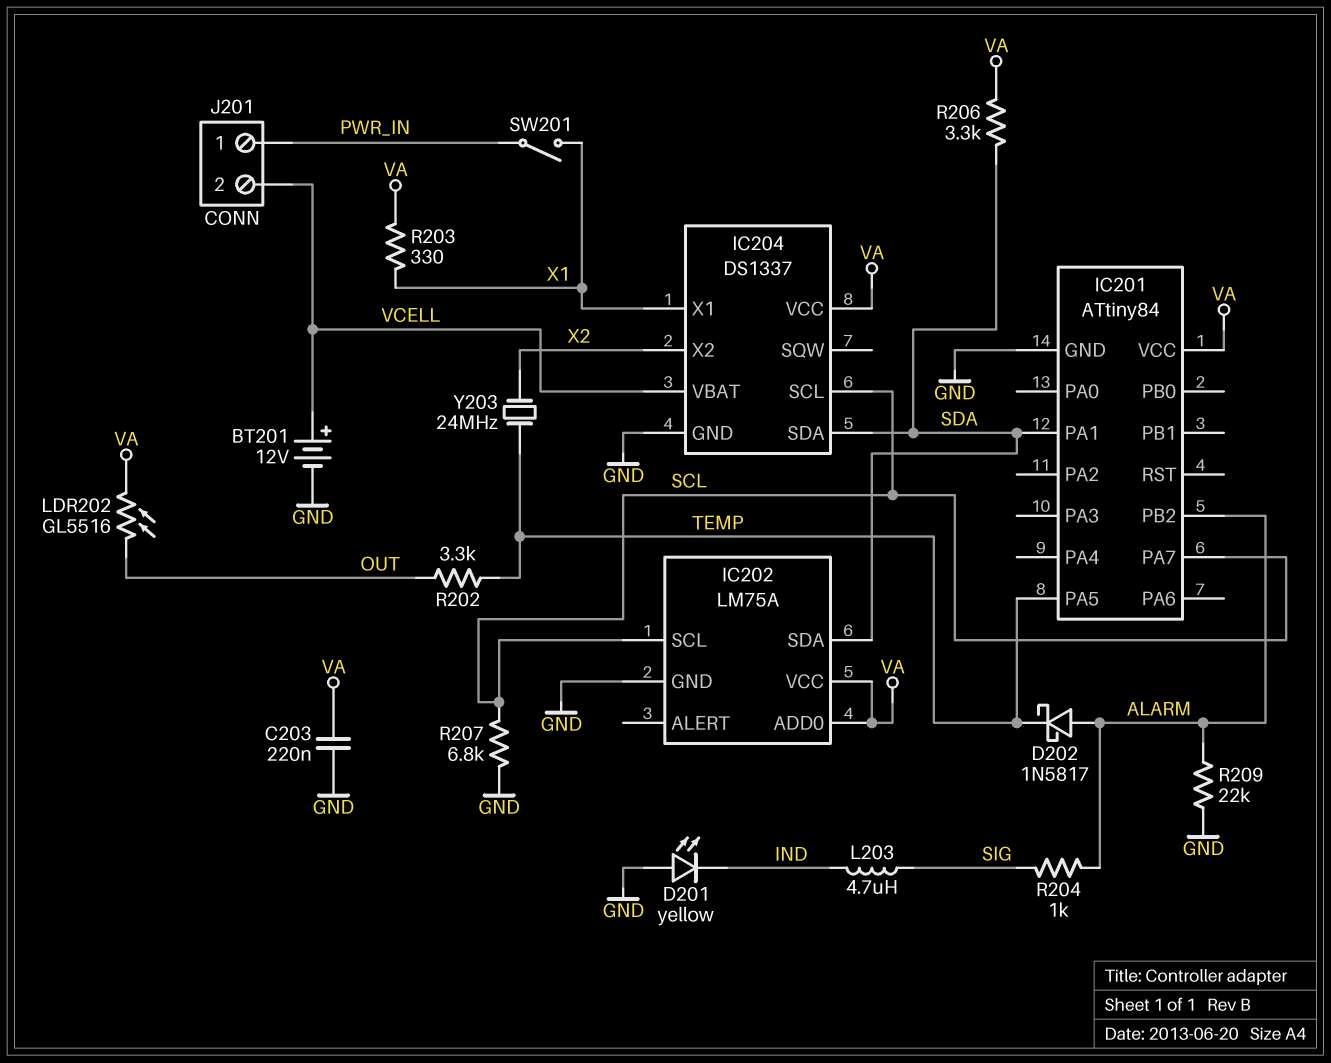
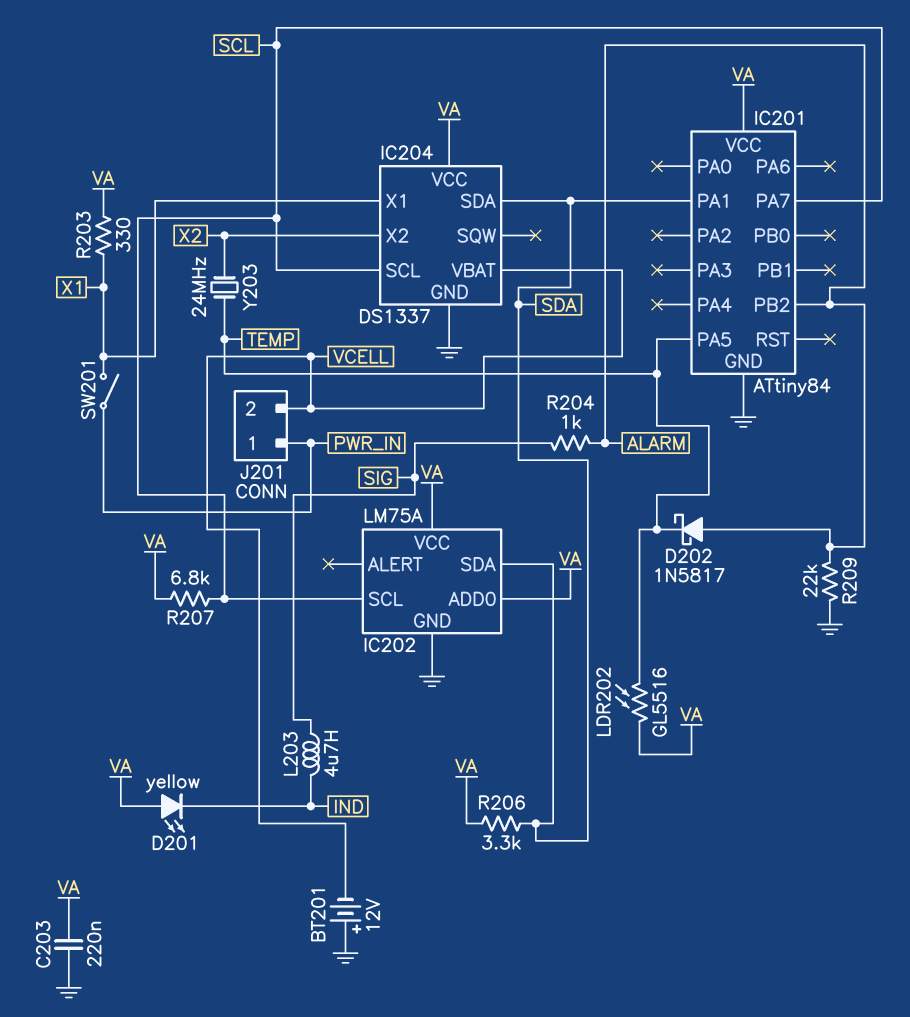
BT201: 12V (plus VCELL, minus GND) -> 12V (plus GND, minus VCELL)
D201: LED yellow (A GND, K IND) -> LED yellow (A VA, K IND)
LDR202: GL5516 (OUT, VA) -> GL5516 (TEMP, VA)
R202: 3.3k (OUT, TEMP) -> none
R207: 6.8k (GND, SCL) -> 6.8k (SCL, VA)

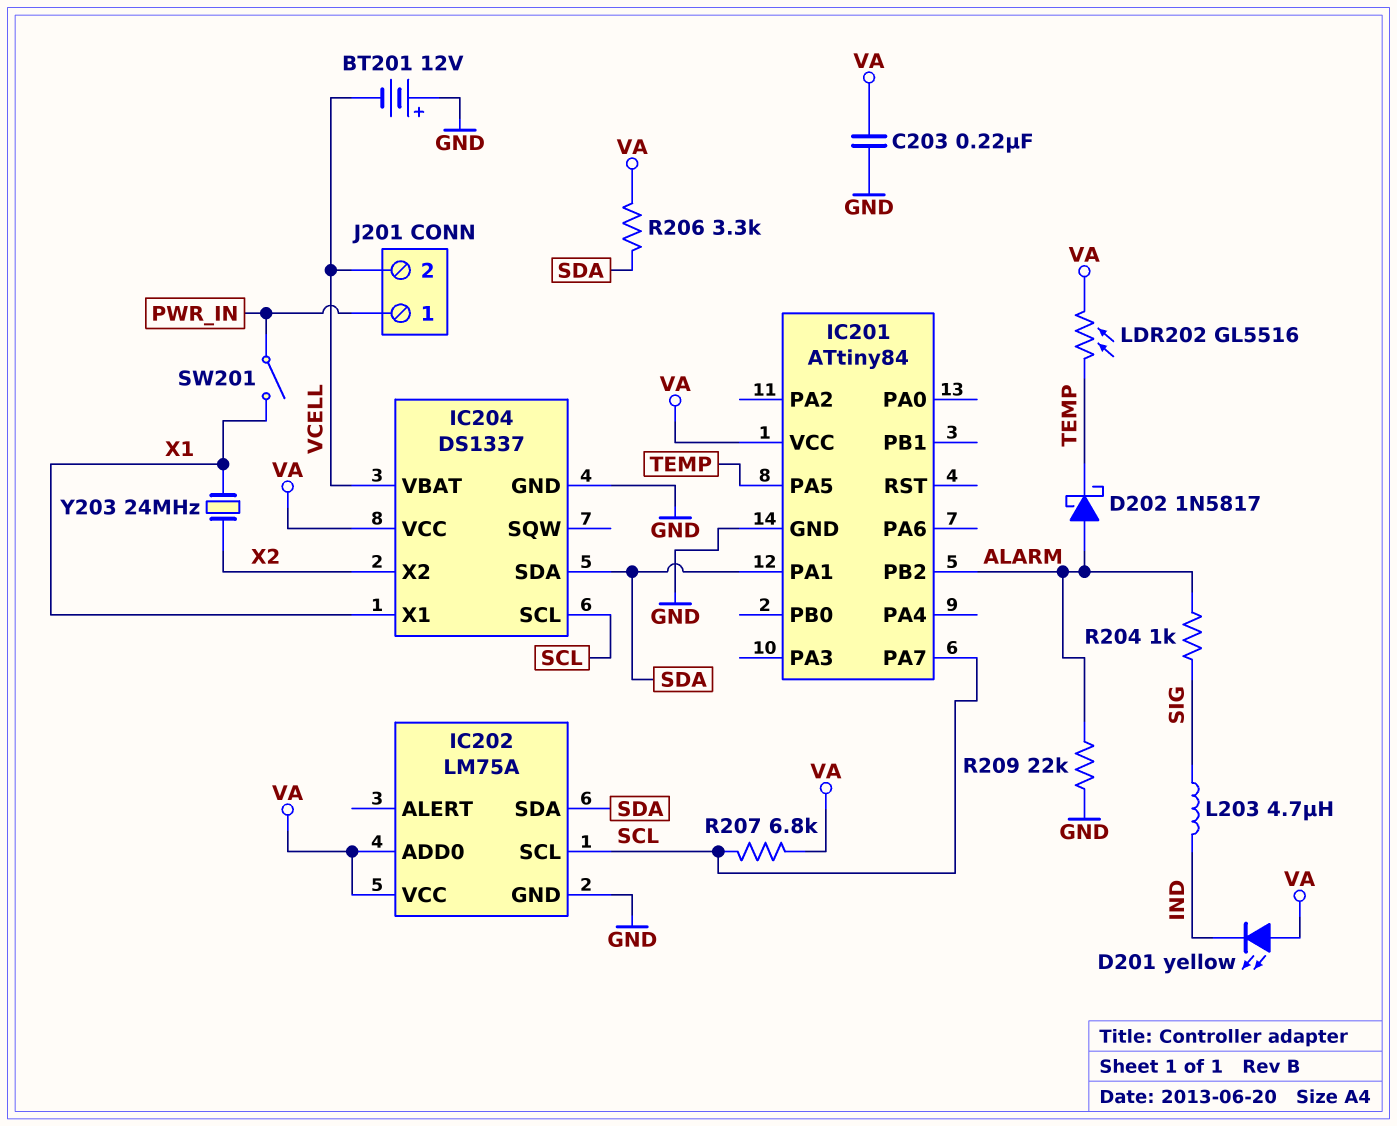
R203: 330 (VA, X1) -> none
Y203: 24MHz (TEMP, X2) -> 24MHz (X1, X2)

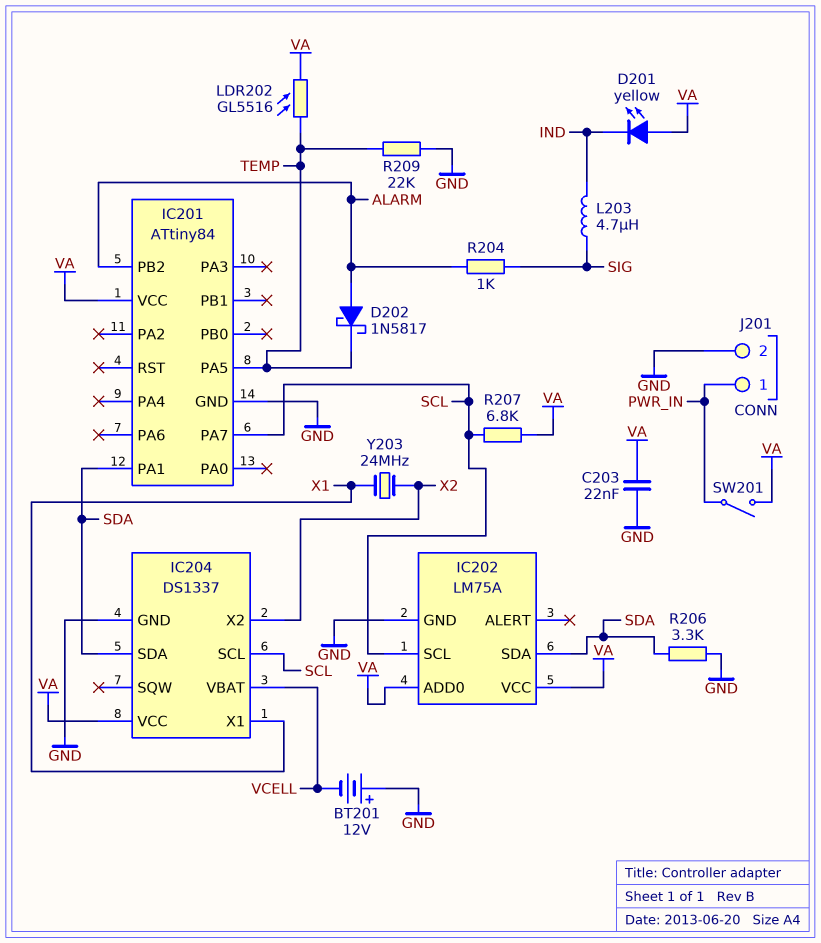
C203: 220nF (GND, VA) -> 22nF (GND, VA)
J201 pin 2: VCELL -> GND
R206: 3.3k (SDA, VA) -> 3.3k (GND, SDA)
R209: 22k (ALARM, GND) -> 22k (GND, TEMP)
SW201: switch (PWR_IN, X1) -> switch (PWR_IN, VA)

